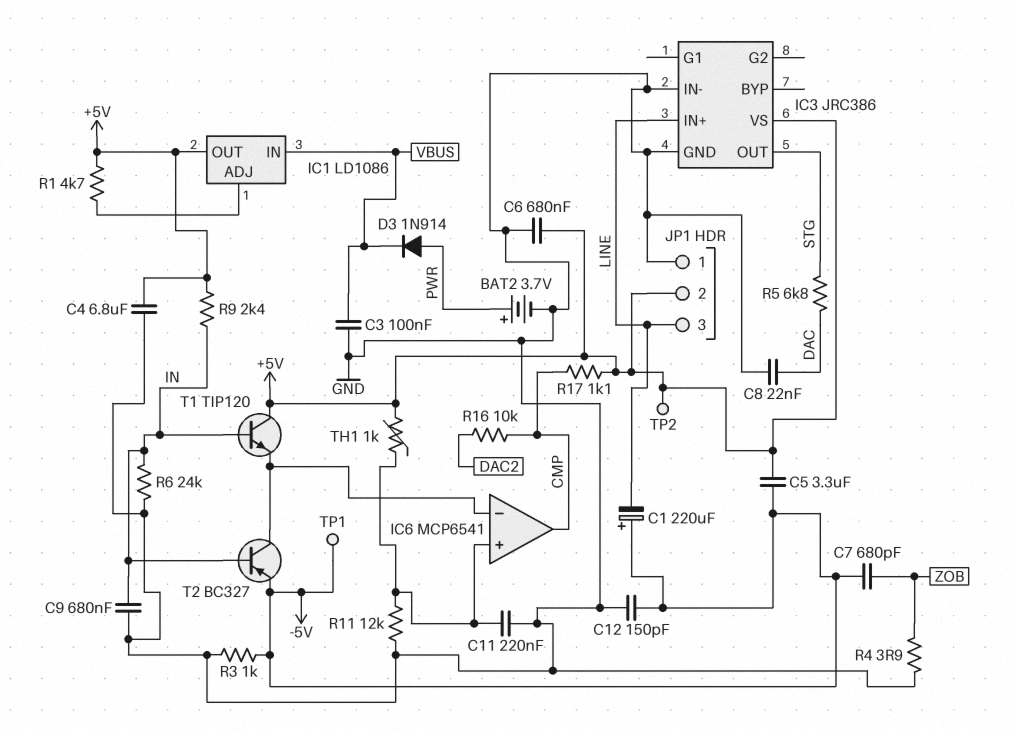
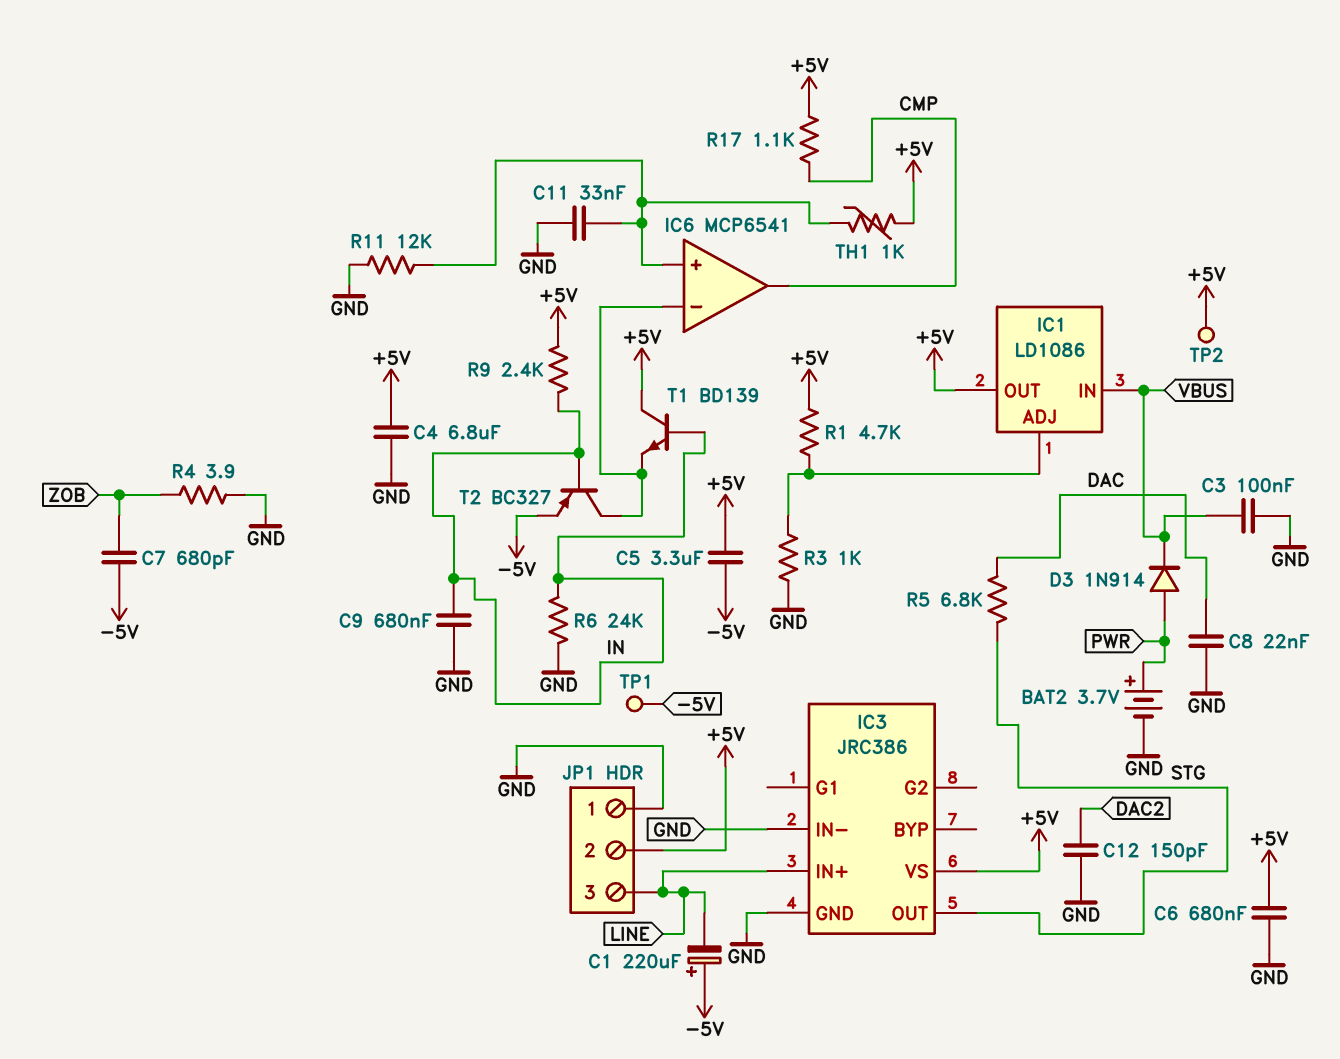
C11: 220nF (GND, IC6/in+) -> 33nF (GND, IC6/in+)
C12: 150pF (-5V, GND) -> 150pF (DAC2, GND)
R3: 1k (-5V, GND) -> 1k (GND, IC1/ADJ)
R16: 10k (CMP, DAC2) -> none
T1: NPN TIP120 (B IN, C +5V, E IC6/in-) -> NPN BD139 (B IN, C +5V, E IC6/in-)

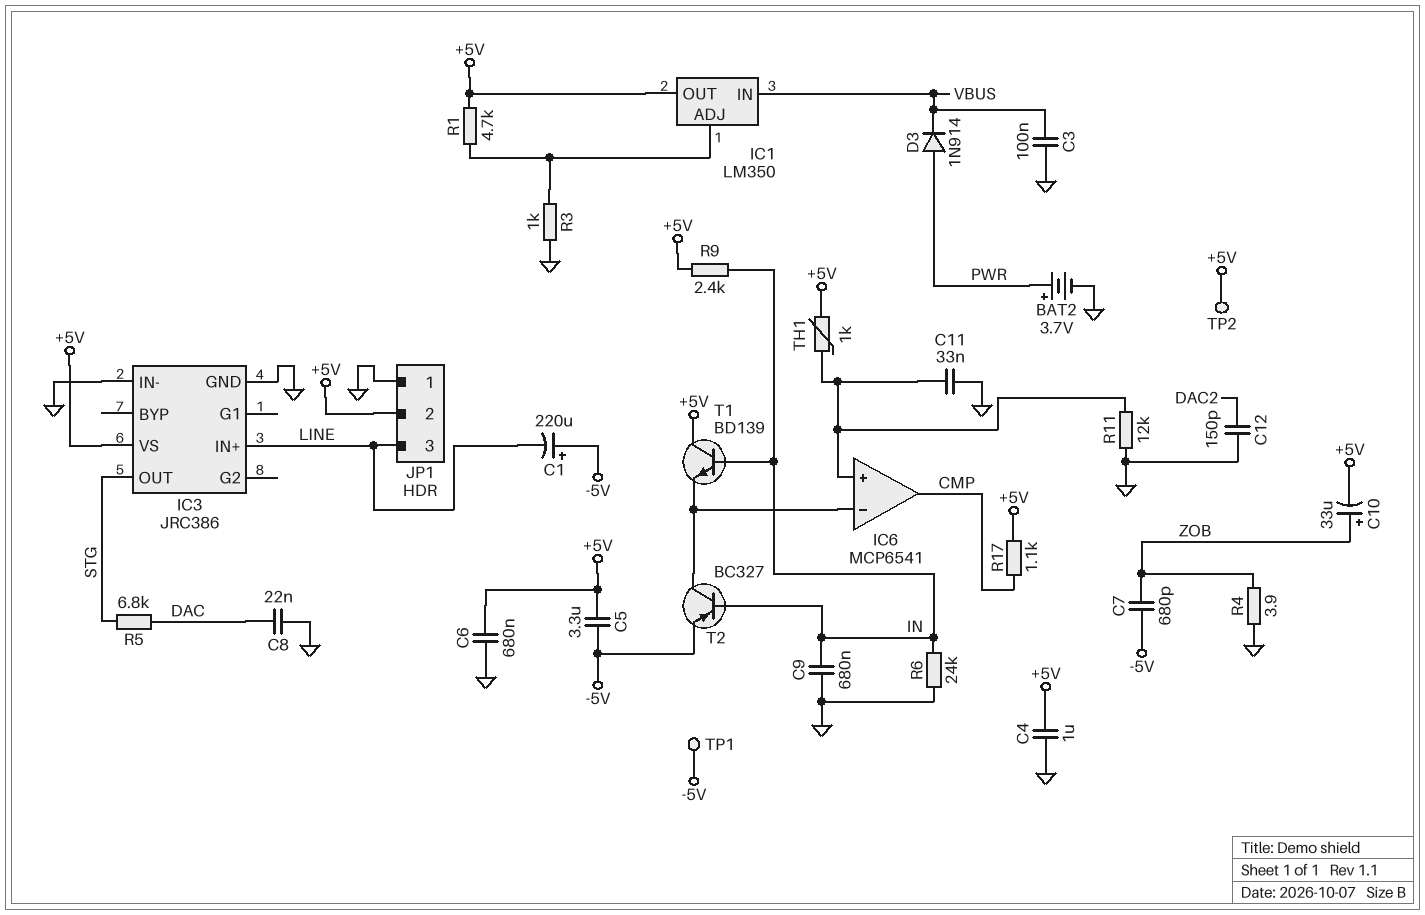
C4: 6.8uF (+5V, GND) -> 1uF (+5V, GND)
C10: none -> 33uF (plus ZOB, minus +5V)
IC1: LD1086 -> LM350

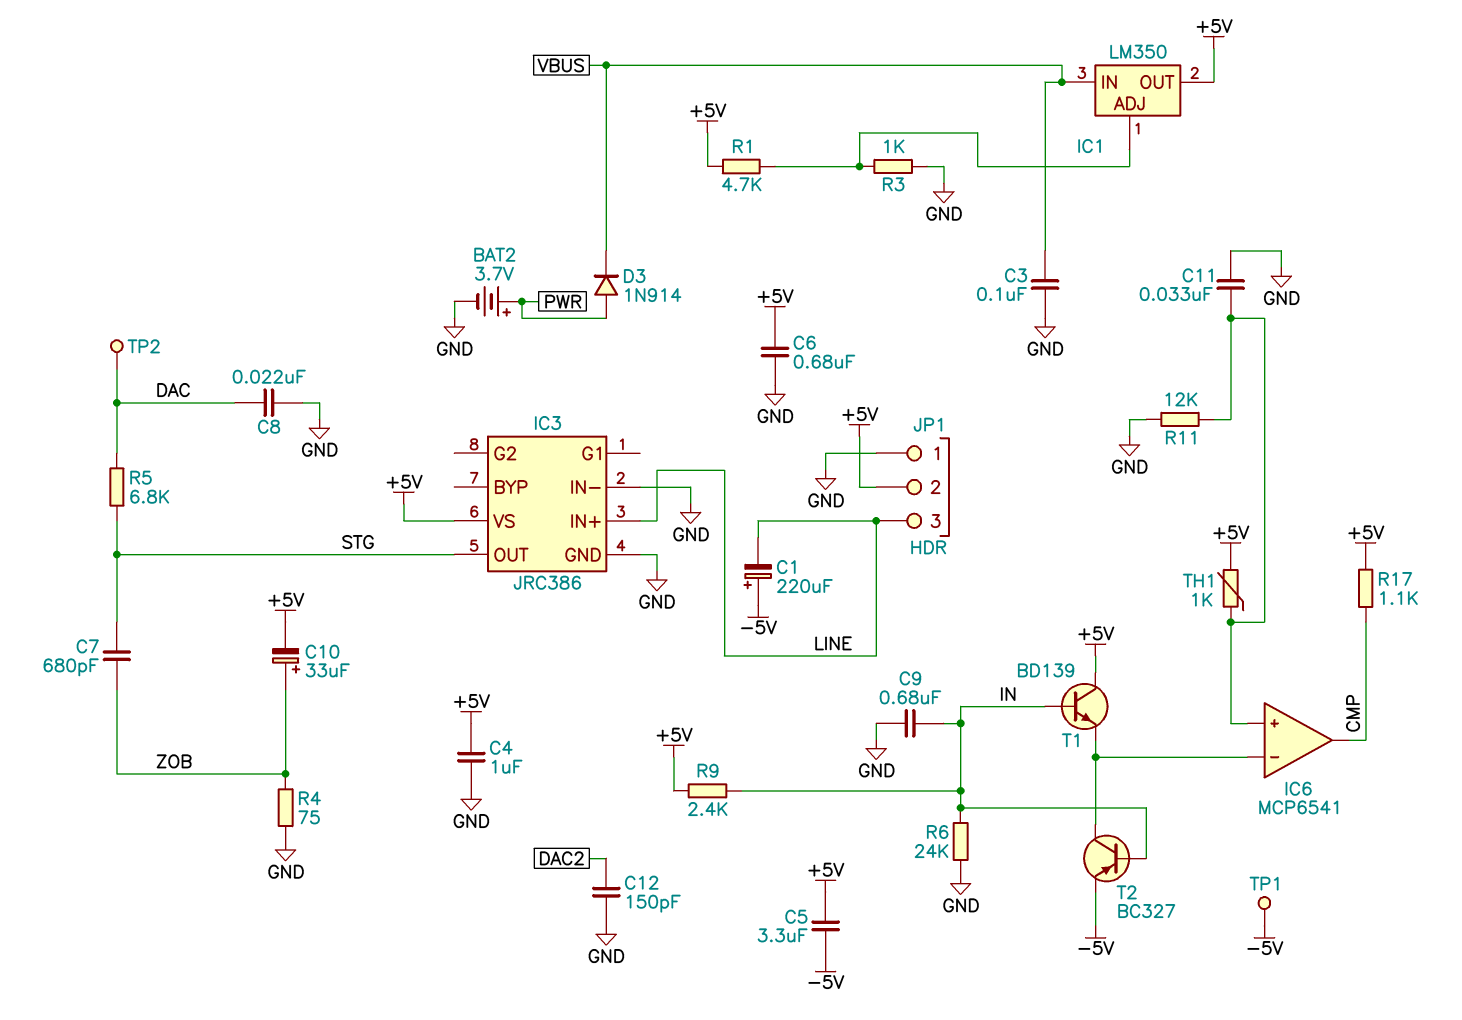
C7: 680pF (-5V, ZOB) -> 680pF (STG, ZOB)
R4: 3.9 (GND, ZOB) -> 75 (GND, ZOB)
TP2: test point (+5V) -> test point (DAC)

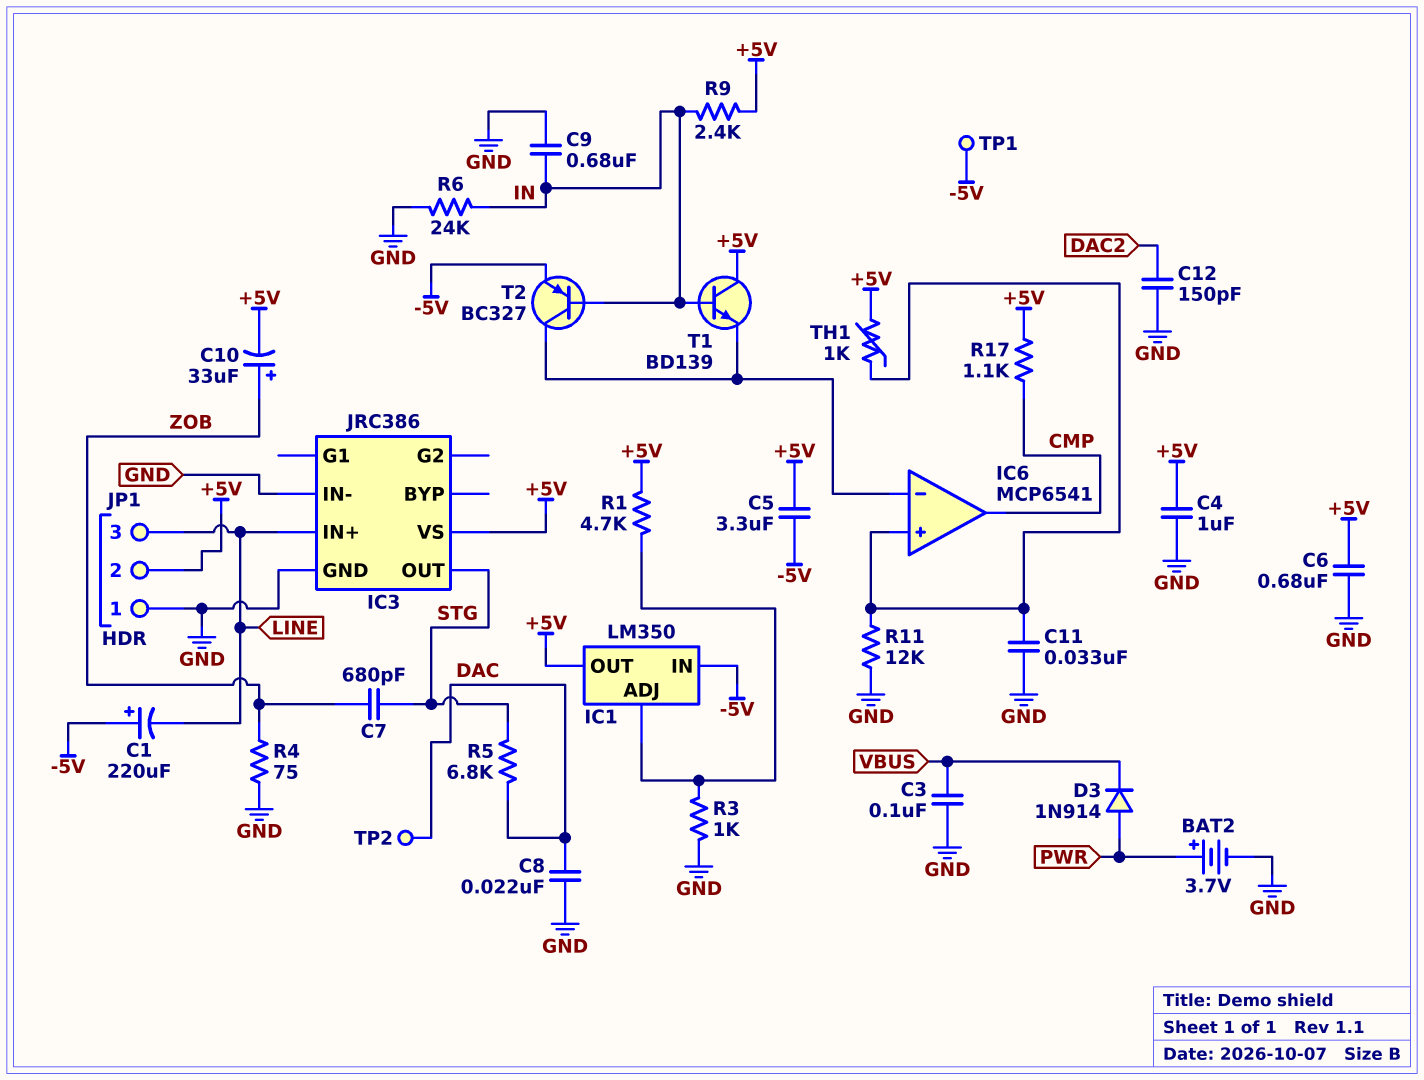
IC1 pin IN: VBUS -> -5V

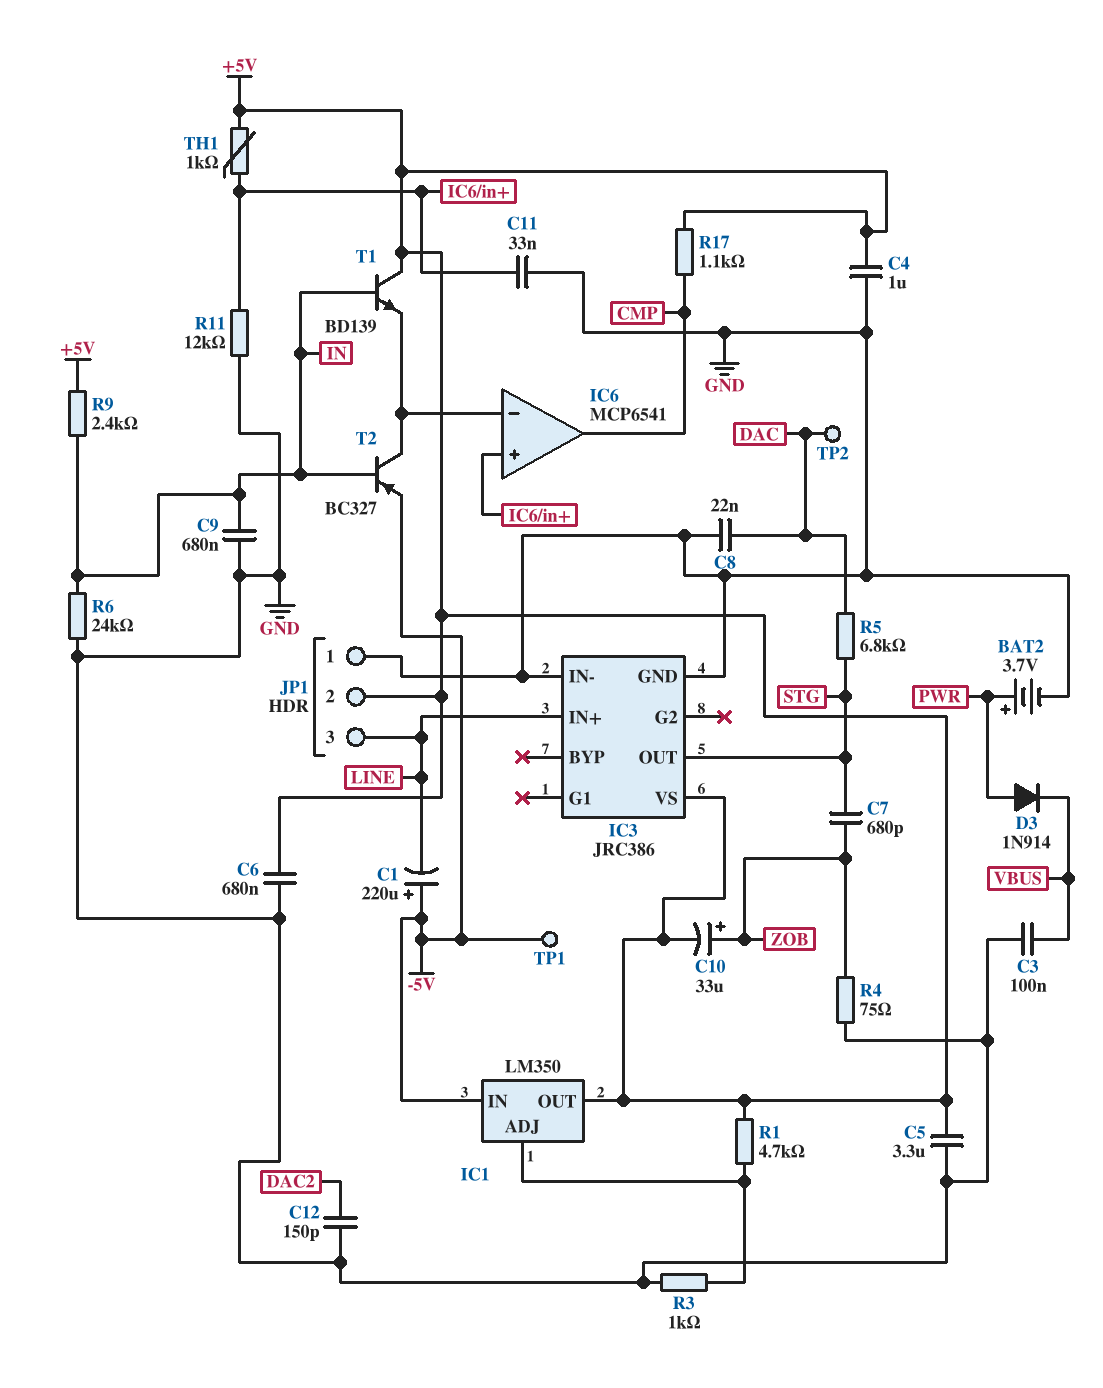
C5: 3.3uF (+5V, -5V) -> 3.3uF (+5V, GND)

